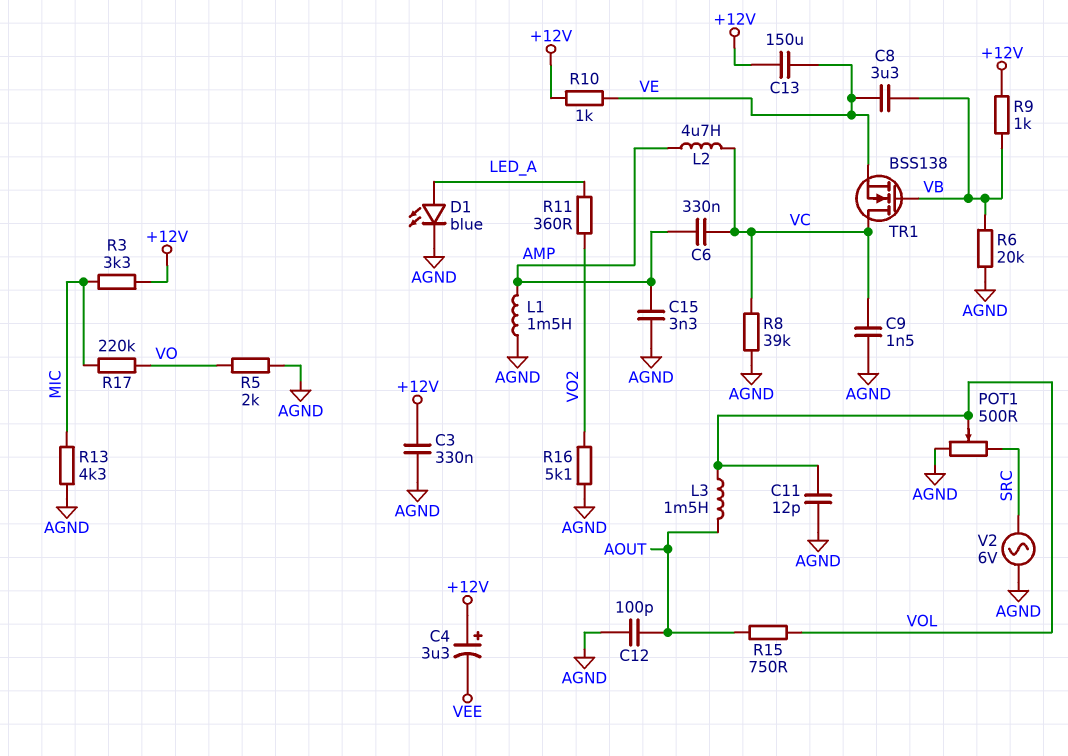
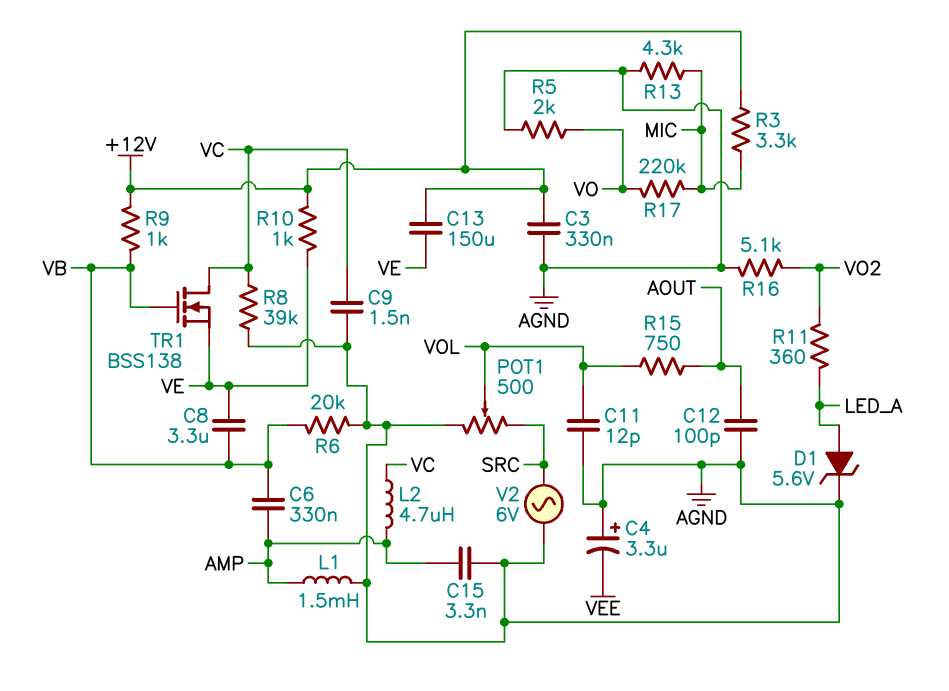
C4: 3.3uF (plus +12V, minus VEE) -> 3.3uF (plus AGND, minus VEE)
C6: 330nF (AMP, VC) -> 330nF (AMP, VB)
D1: LED blue (A LED_A, K AGND) -> zener 5.6V (A LED_A, K AGND)
L3: 1.5mH (AOUT, VOL) -> none

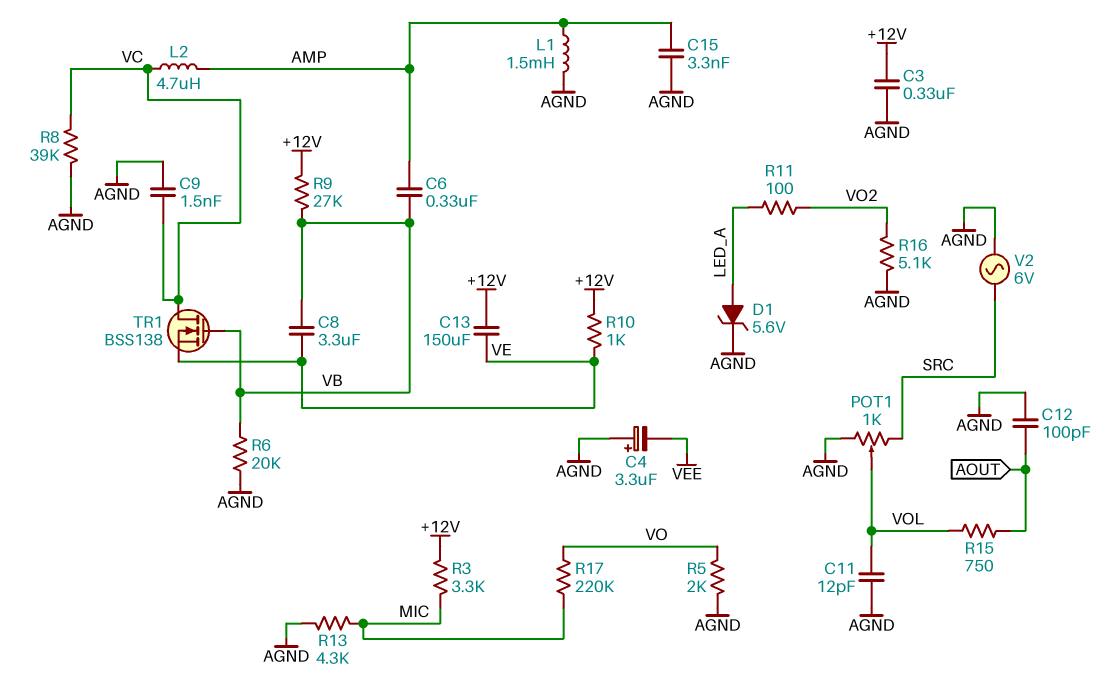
POT1: 500 (AGND, SRC, wiper VOL) -> 1k (AGND, SRC, wiper VOL)
R9: 1k (+12V, VB) -> 27k (+12V, VB)
R11: 360 (LED_A, VO2) -> 100 (LED_A, VO2)

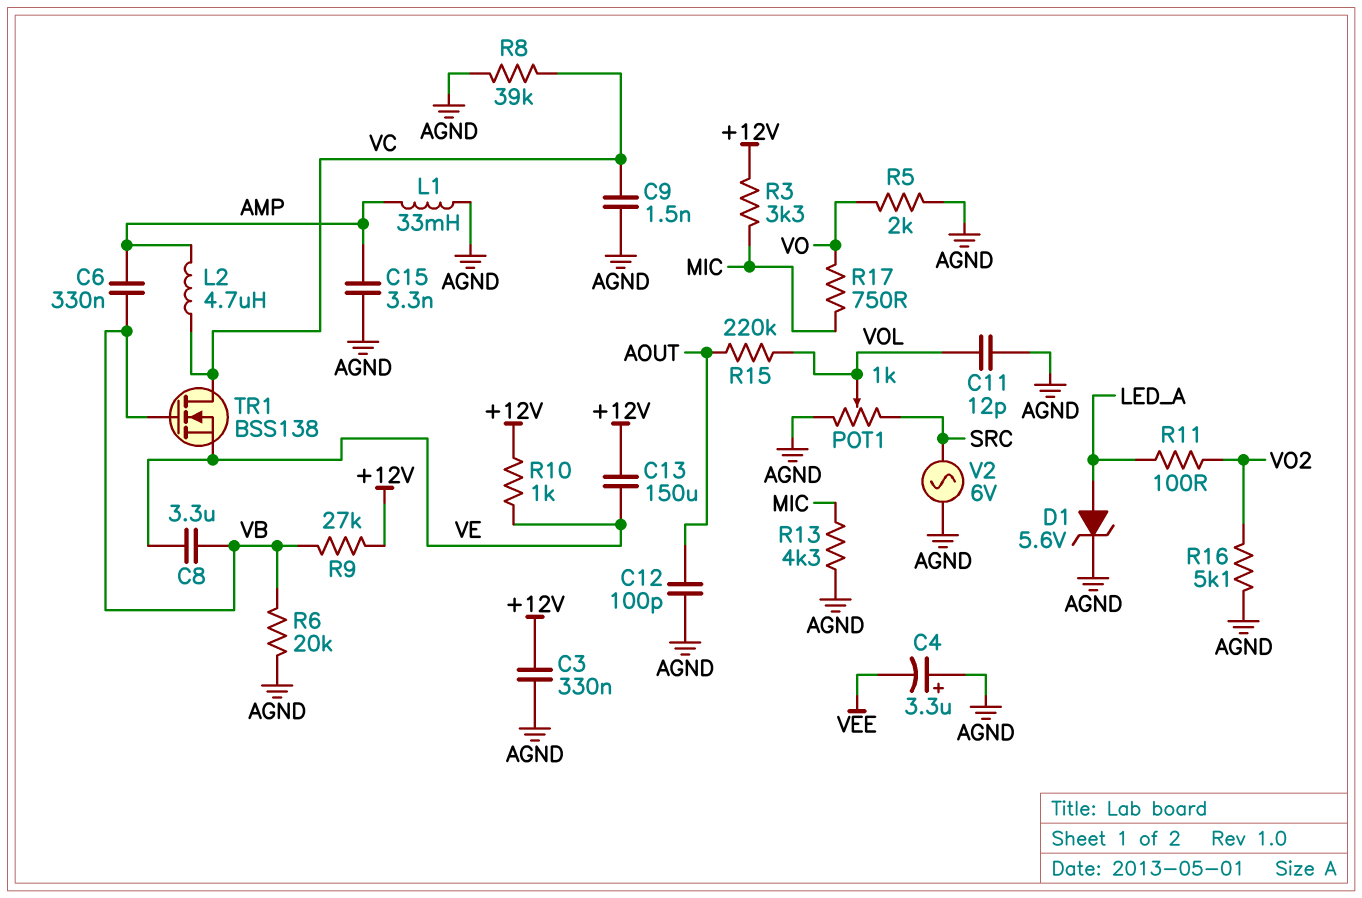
L1: 1.5mH (AGND, AMP) -> 33mH (AGND, AMP)
R15: 750 (AOUT, VOL) -> 220k (AOUT, VOL)
R17: 220k (MIC, VO) -> 750 (MIC, VO)

